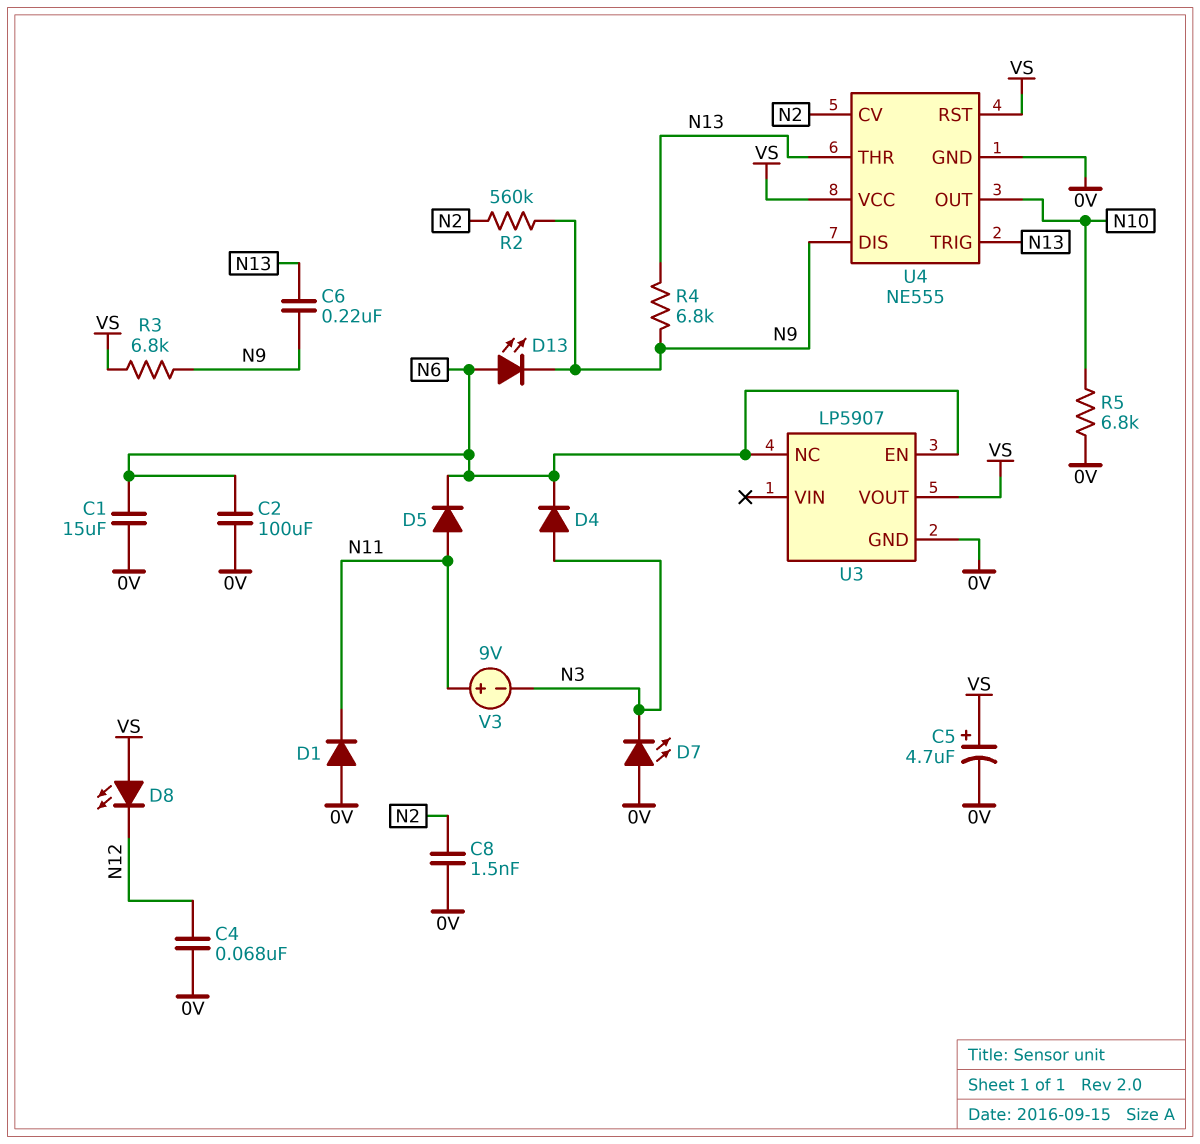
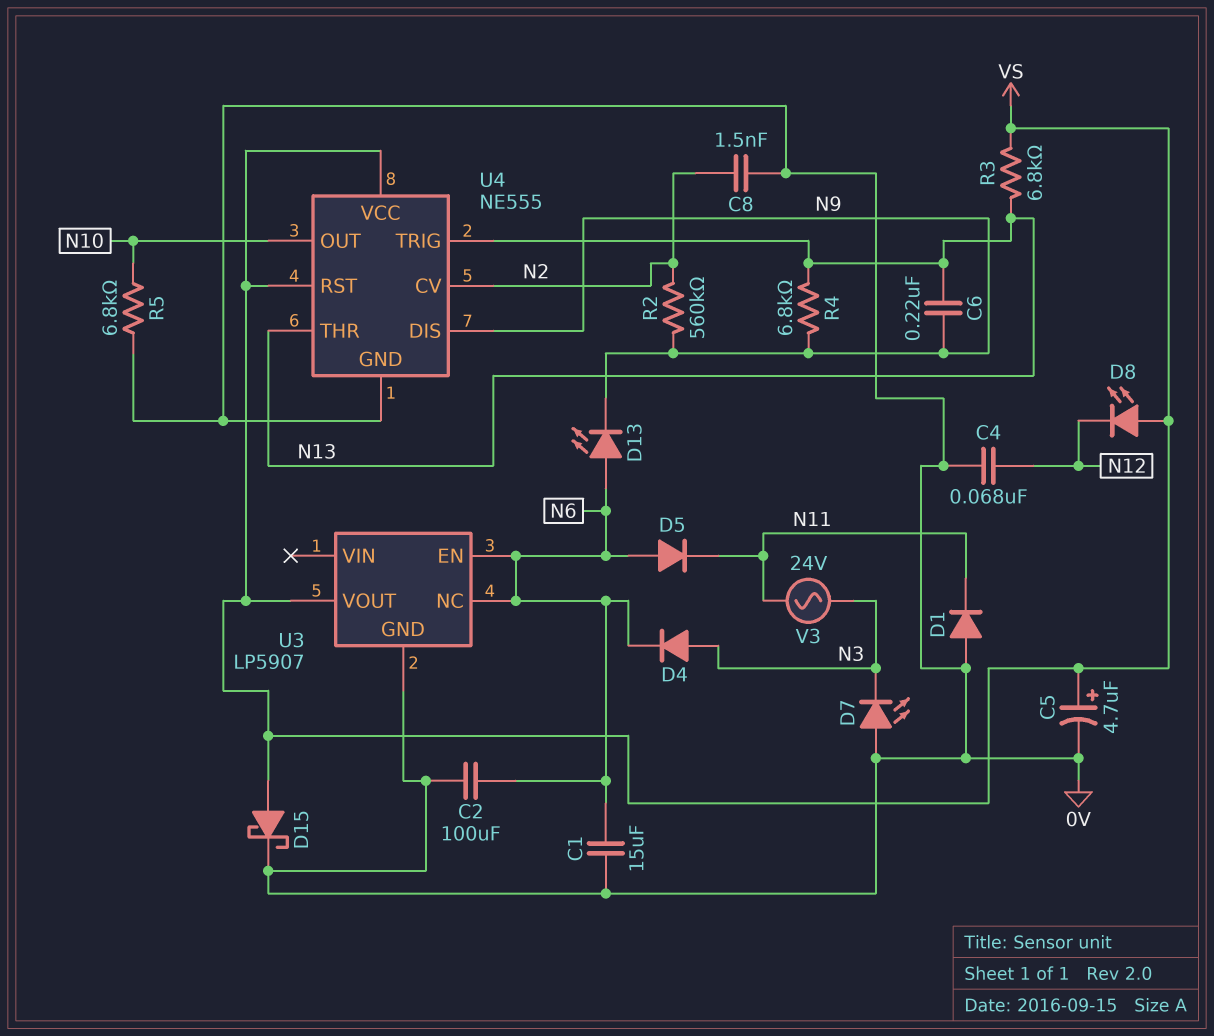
D5: diode (A N11, K N6) -> diode (A N6, K N11)
D15: none -> schottky (A VS, K 0V)
R3: 6.8k (N9, VS) -> 6.8k (N13, VS)
V3: 9V (plus N11, minus N3) -> AC 24V (N3, N11)

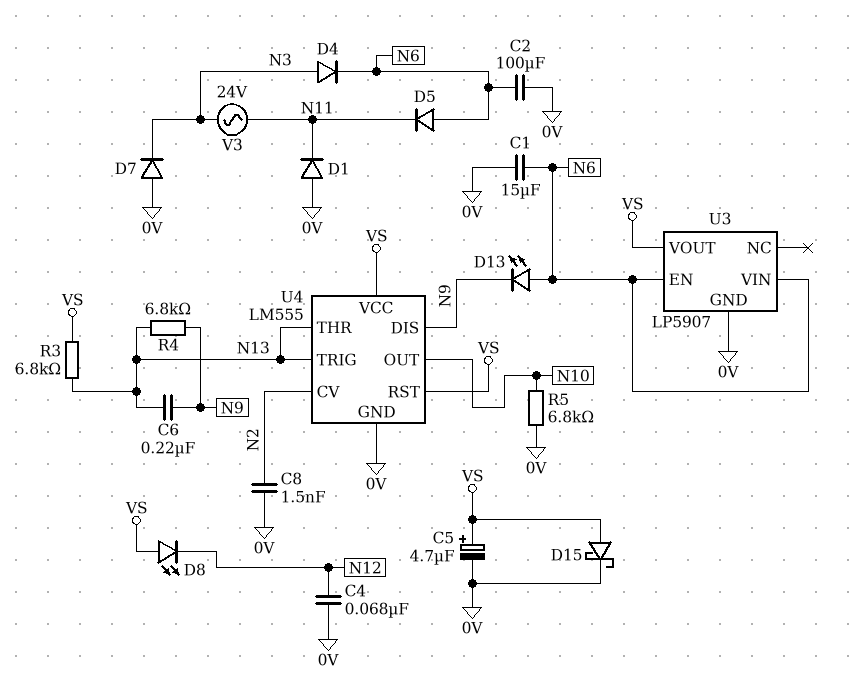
D7: LED (A 0V, K N3) -> diode (A 0V, K N3)
R2: 560k (N2, N9) -> none
U3 pin NC: N6 -> none
U3 pin VIN: none -> N6
U4: NE555 -> LM555

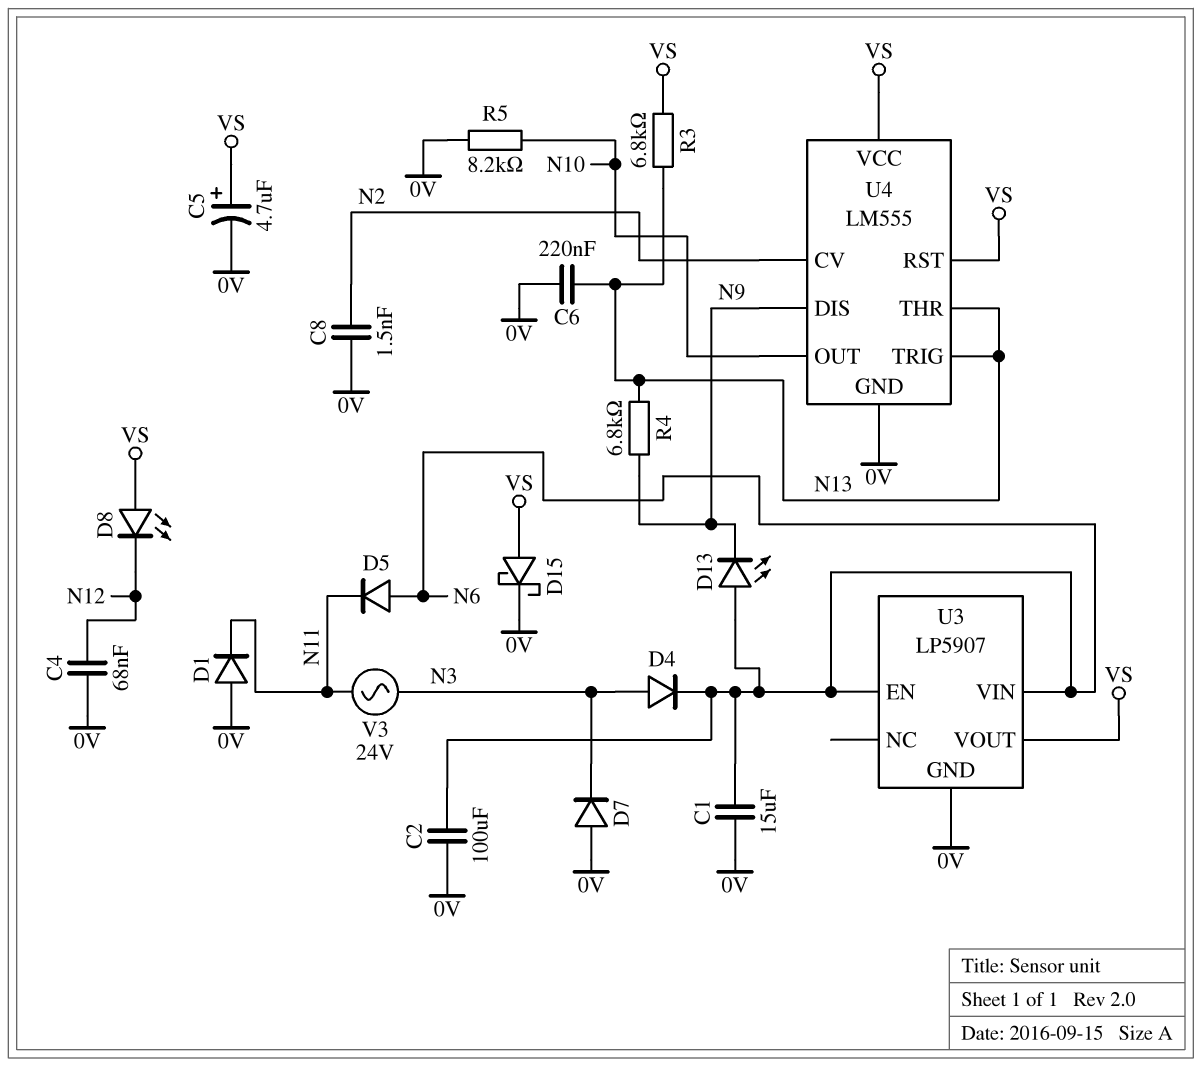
C6: 220nF (N9, N13) -> 220nF (0V, N13)
R5: 6.8k (0V, N10) -> 8.2k (0V, N10)

